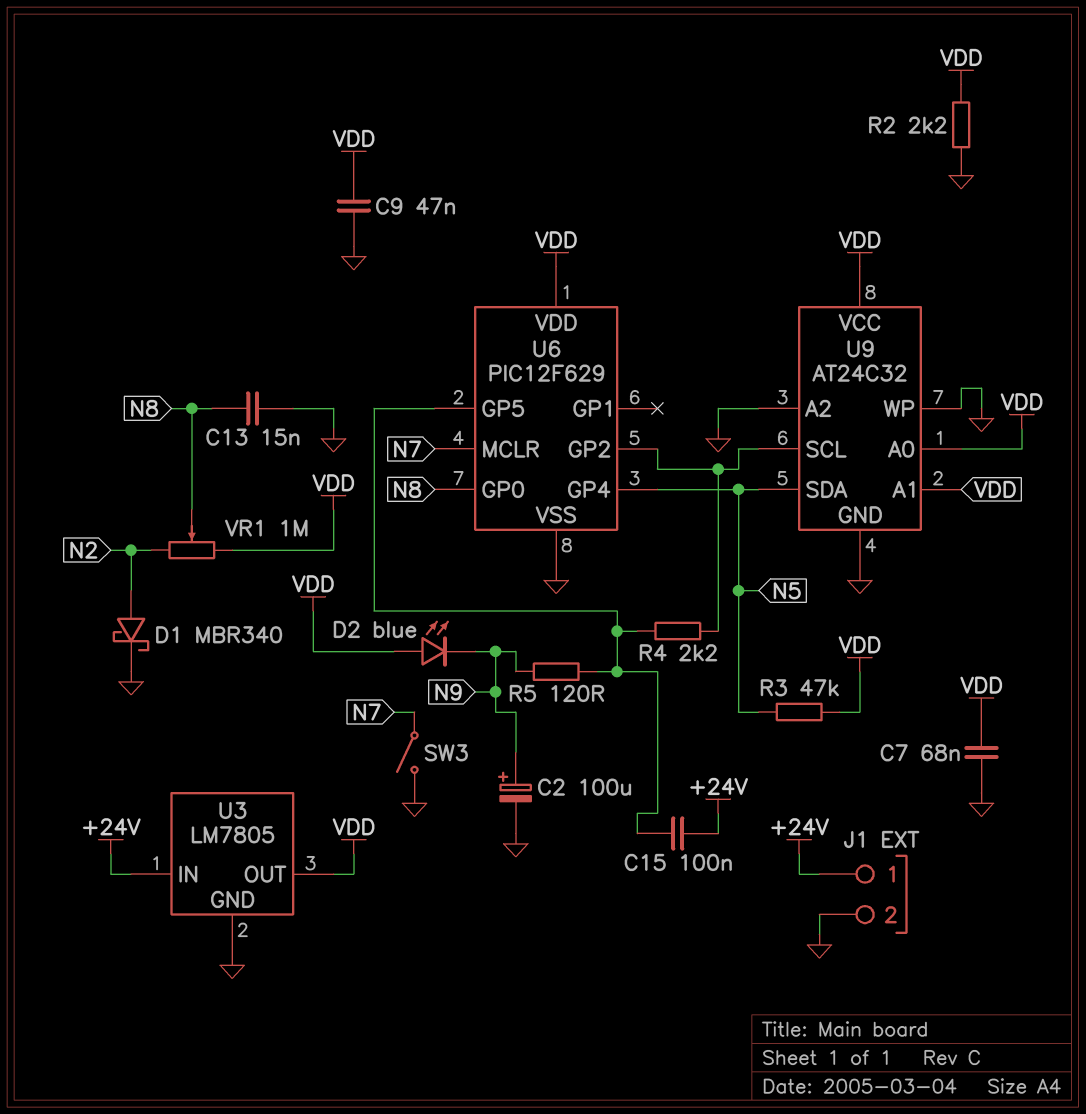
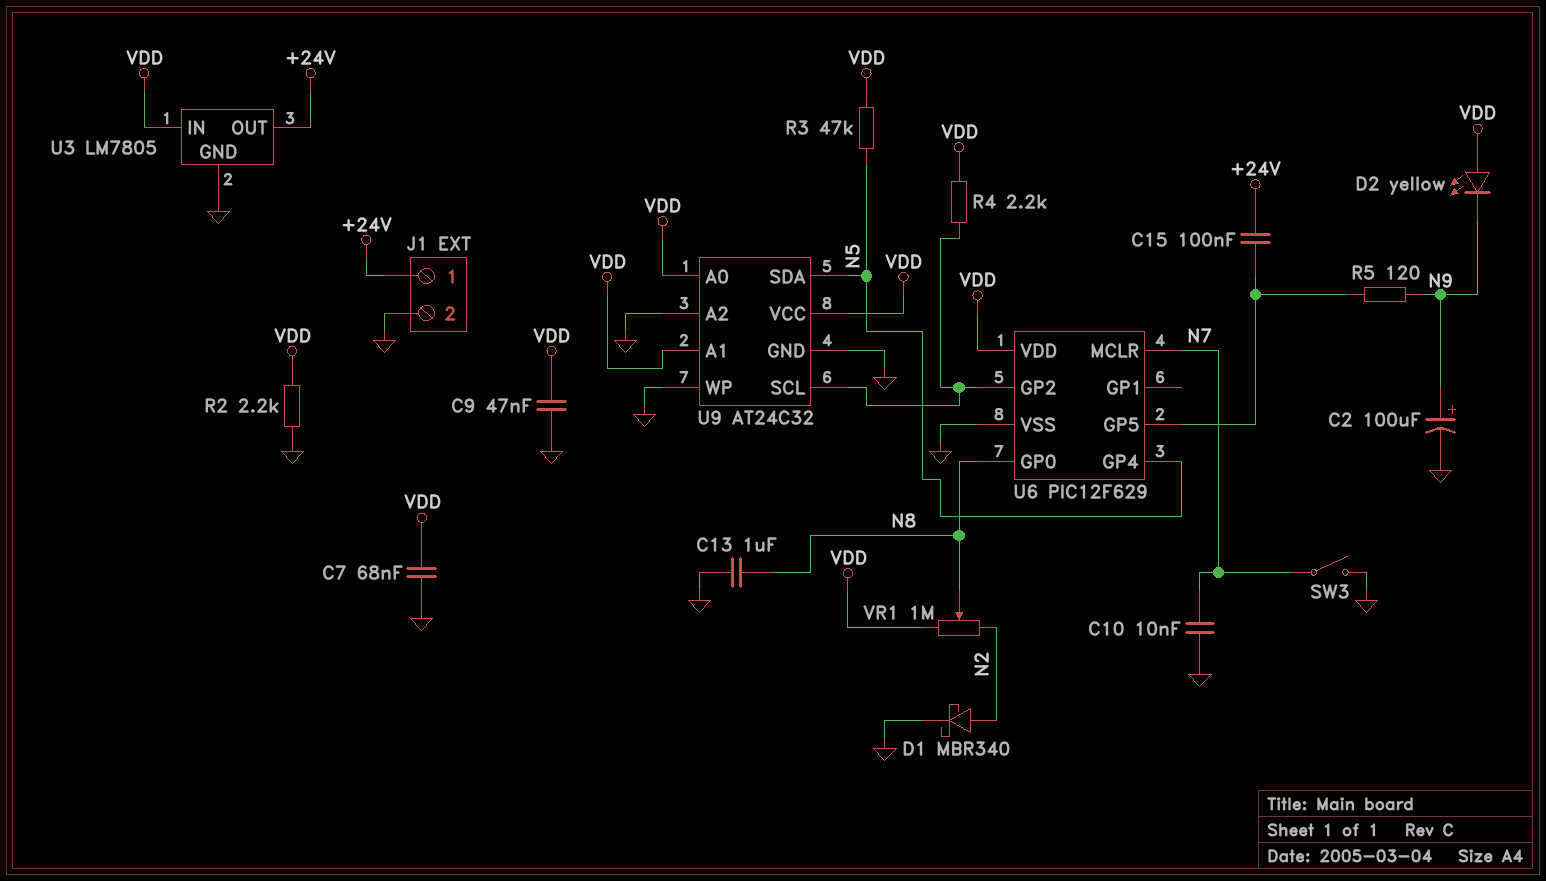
C10: none -> 10nF (GND, N7)
C13: 15nF (GND, N8) -> 1uF (GND, N8)
D2: LED blue (A VDD, K N9) -> LED yellow (A VDD, K N9)
R4: 2.2k (U6/GP2, U6/GP5) -> 2.2k (U6/GP2, VDD)
U3 pin IN: +24V -> VDD
U3 pin OUT: VDD -> +24V

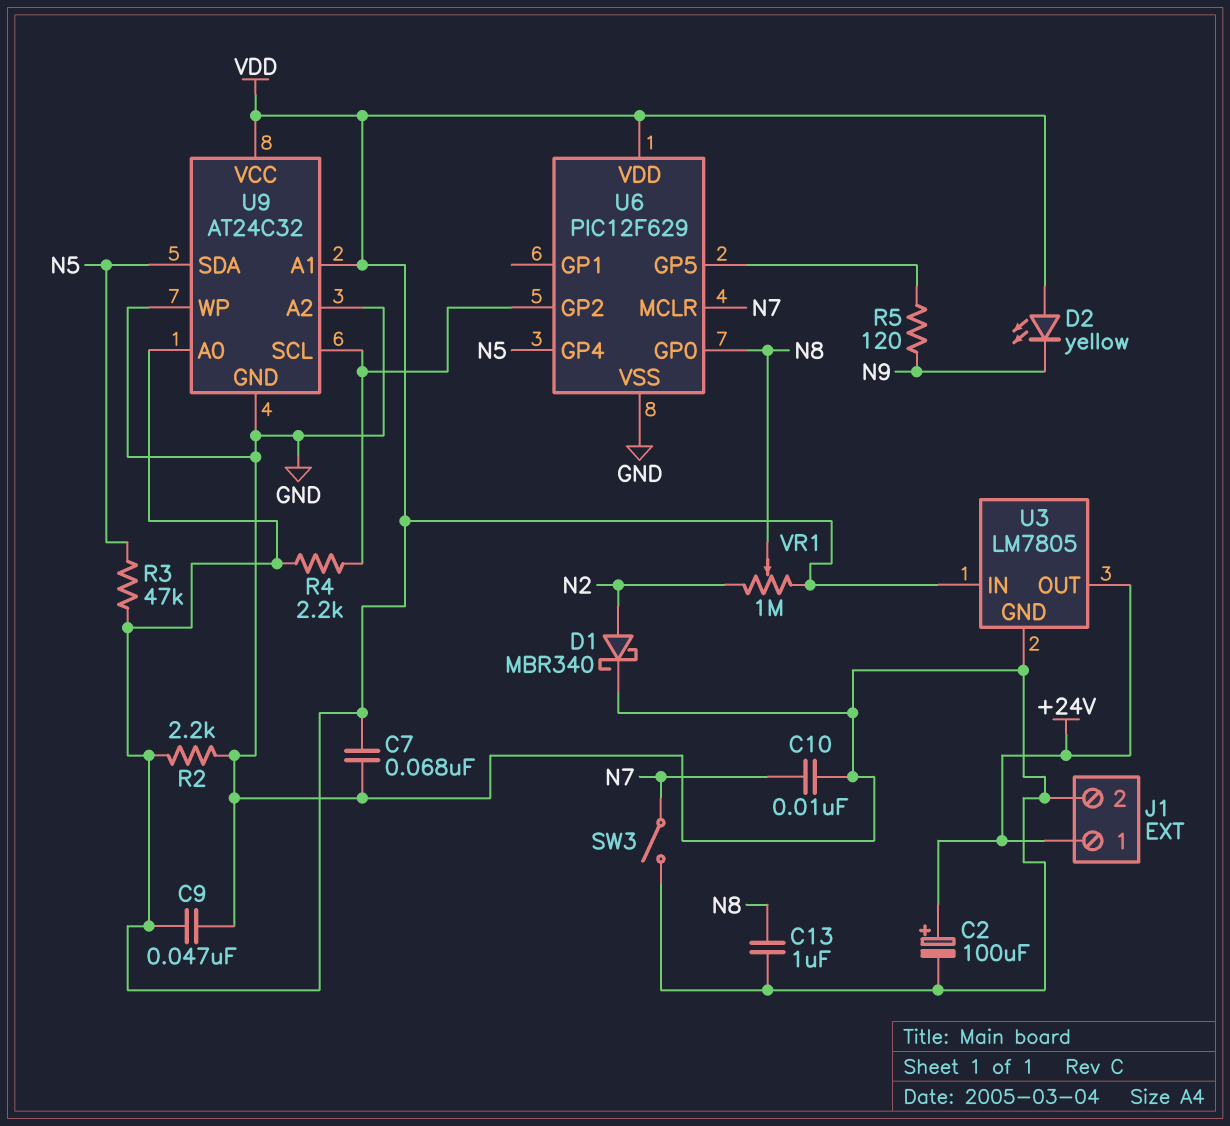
C2: 100uF (plus N9, minus GND) -> 100uF (plus +24V, minus GND)
C15: 100nF (+24V, U6/GP5) -> none

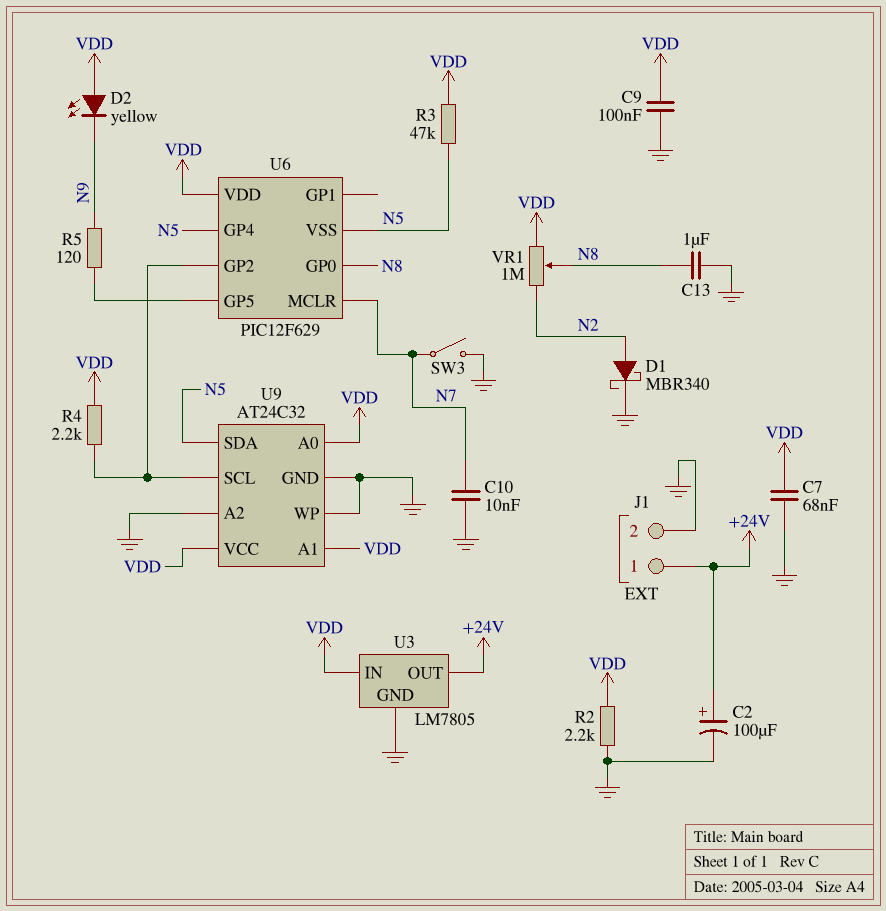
C9: 47nF (GND, VDD) -> 100nF (GND, VDD)
U6 pin VSS: GND -> N5

